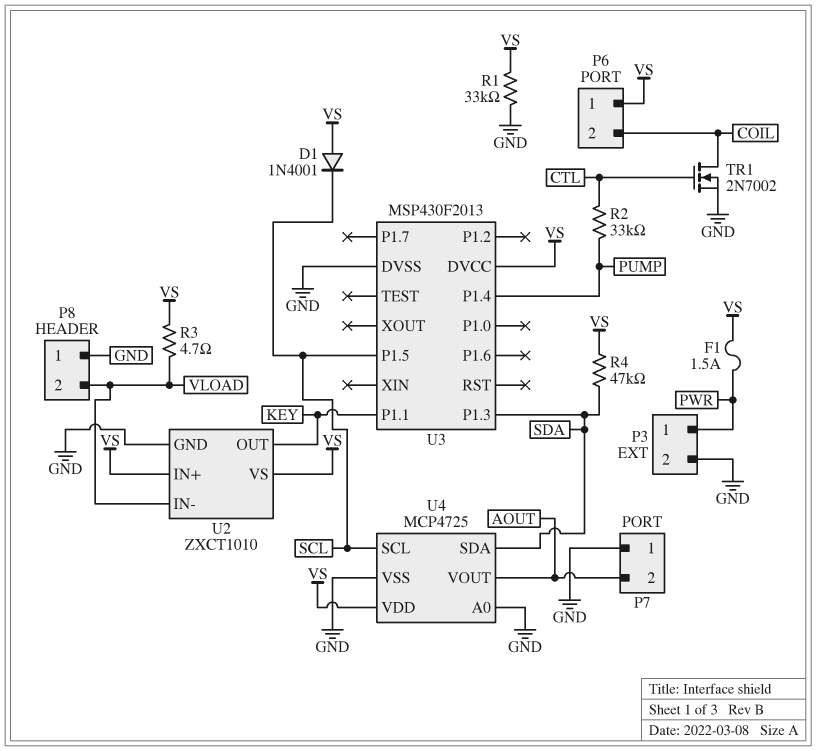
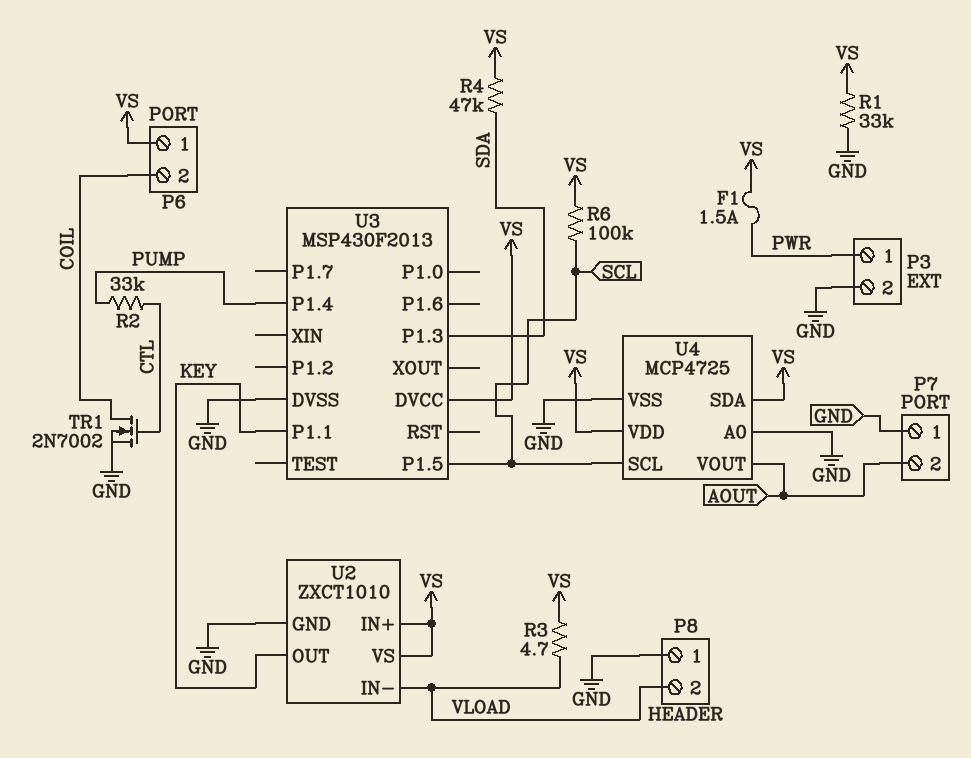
D1: diode 1N4001 (A VS, K SCL) -> none
R6: none -> 100k (SCL, VS)
U4 pin SDA: SDA -> VS

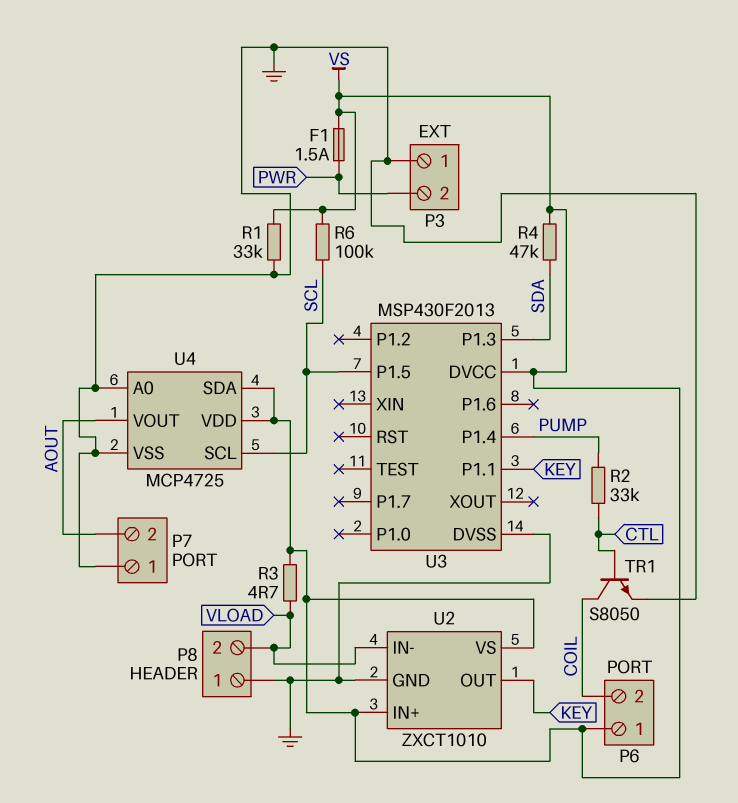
P3 pin 1: PWR -> GND
P3 pin 2: GND -> PWR
TR1: NMOS 2N7002 (G CTL, D COIL, S GND) -> NPN S8050 (B CTL, C COIL, E GND)

